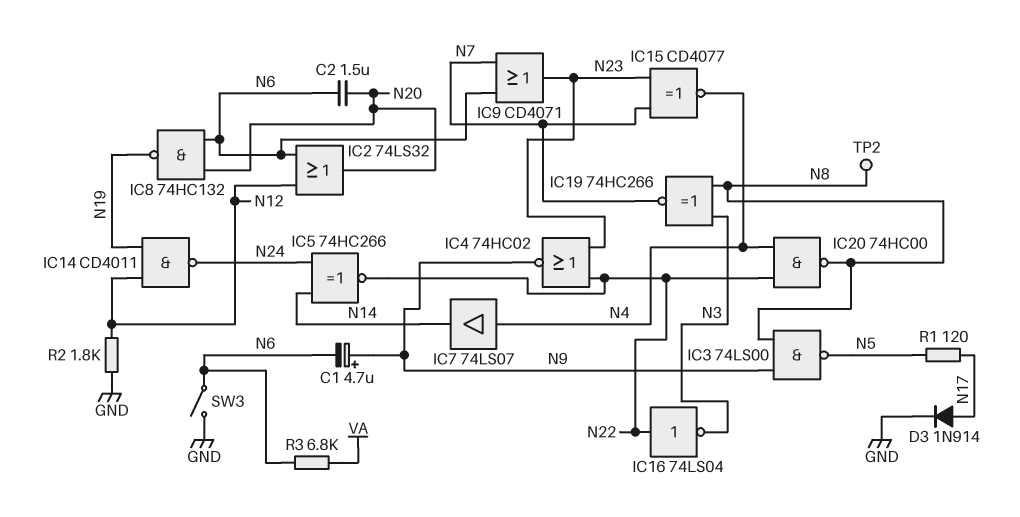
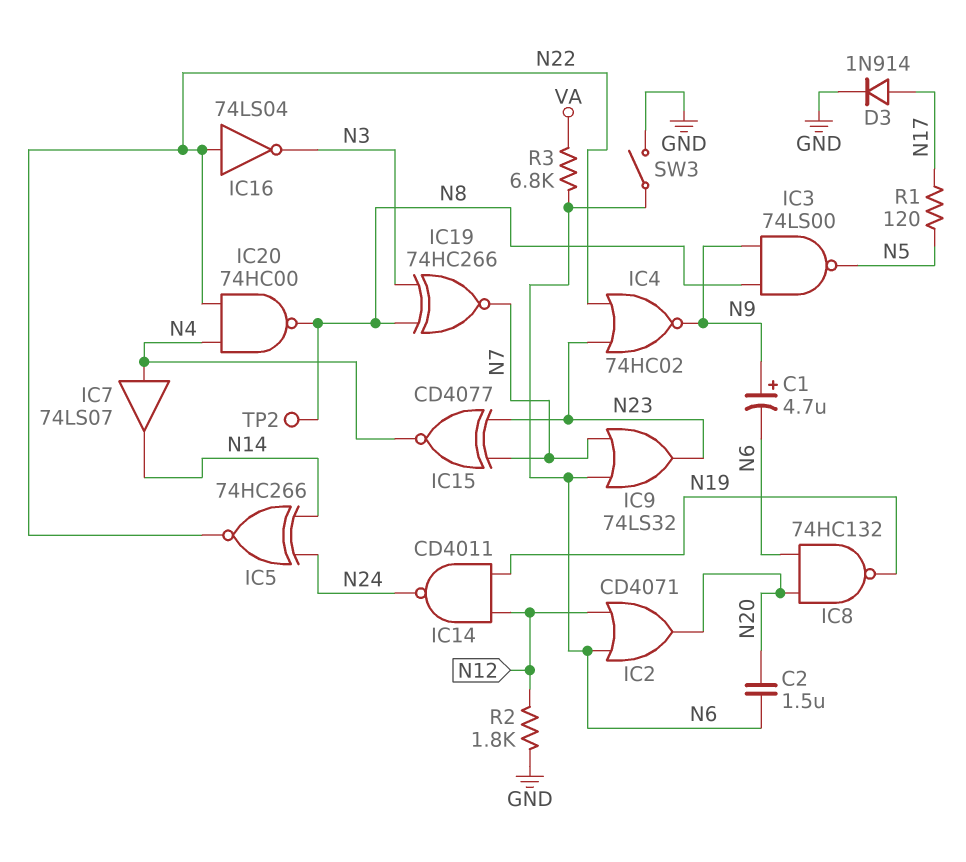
IC2: OR 74LS32 (in N6, in N12, out N20) -> OR CD4071 (in N6, in N12, out N20)
IC9: OR CD4071 (in N6, in N7, out N23) -> OR 74LS32 (in N6, in N7, out N23)

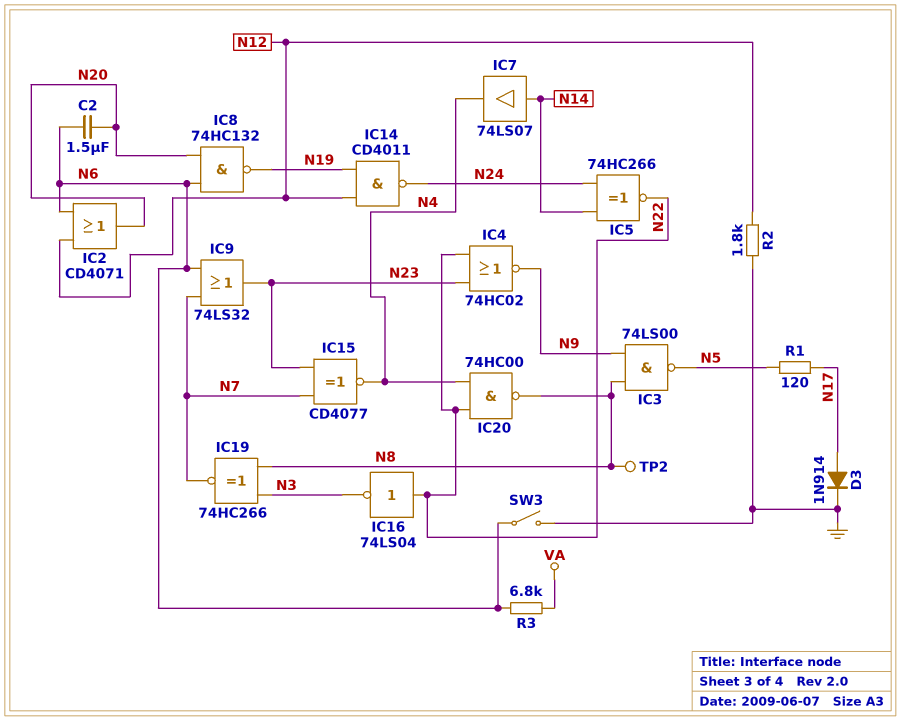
C1: 4.7uF (plus N9, minus N6) -> none
IC7: buffer 74LS07 (in N4, out N14) -> buffer 74LS07 (in N14, out N4)

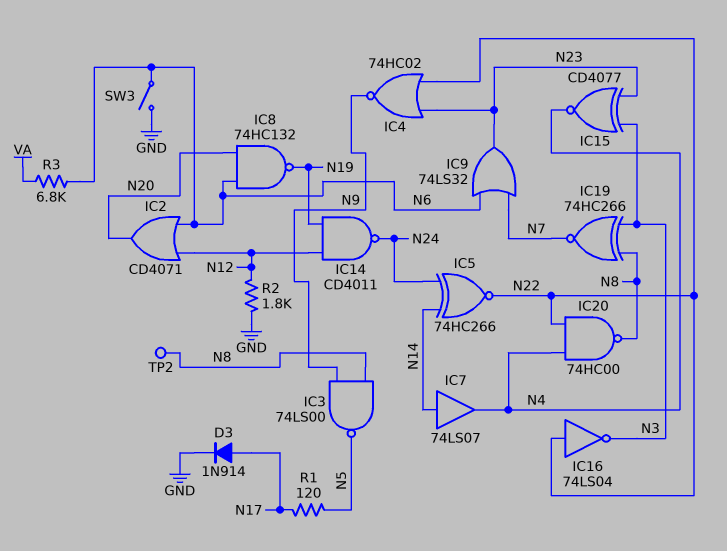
C2: 1.5uF (N6, N20) -> none
IC15: XNOR CD4077 (in N7, in N23, out N4) -> XNOR CD4077 (in N3, in N23, out N4)

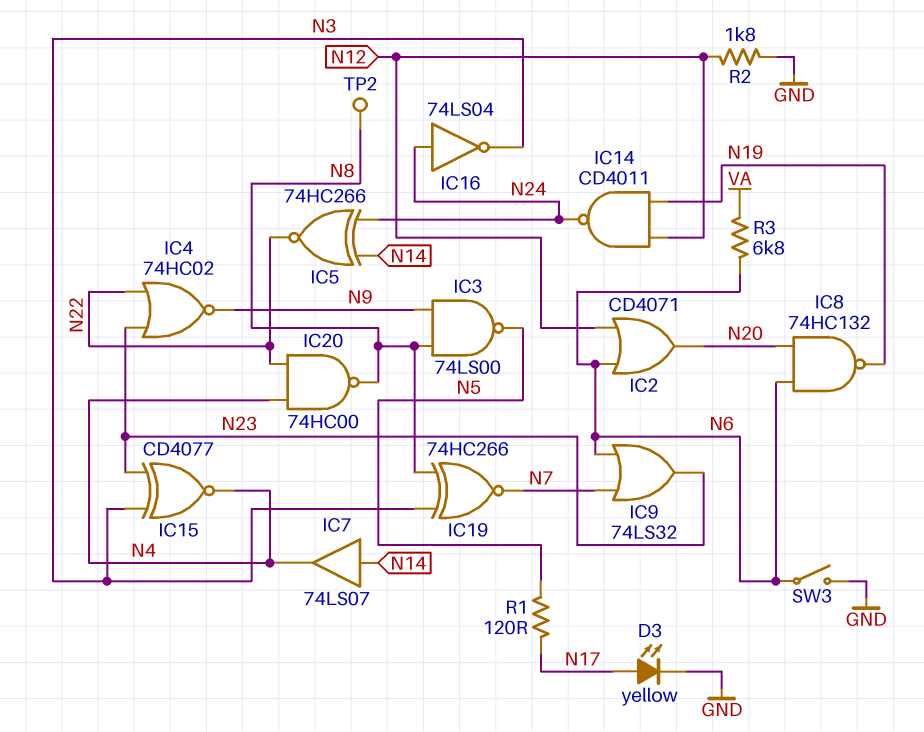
D3: diode 1N914 (A N17, K GND) -> LED yellow (A N17, K GND)
IC16: NOT 74LS04 (in N22, out N3) -> NOT 74LS04 (in N24, out N3)

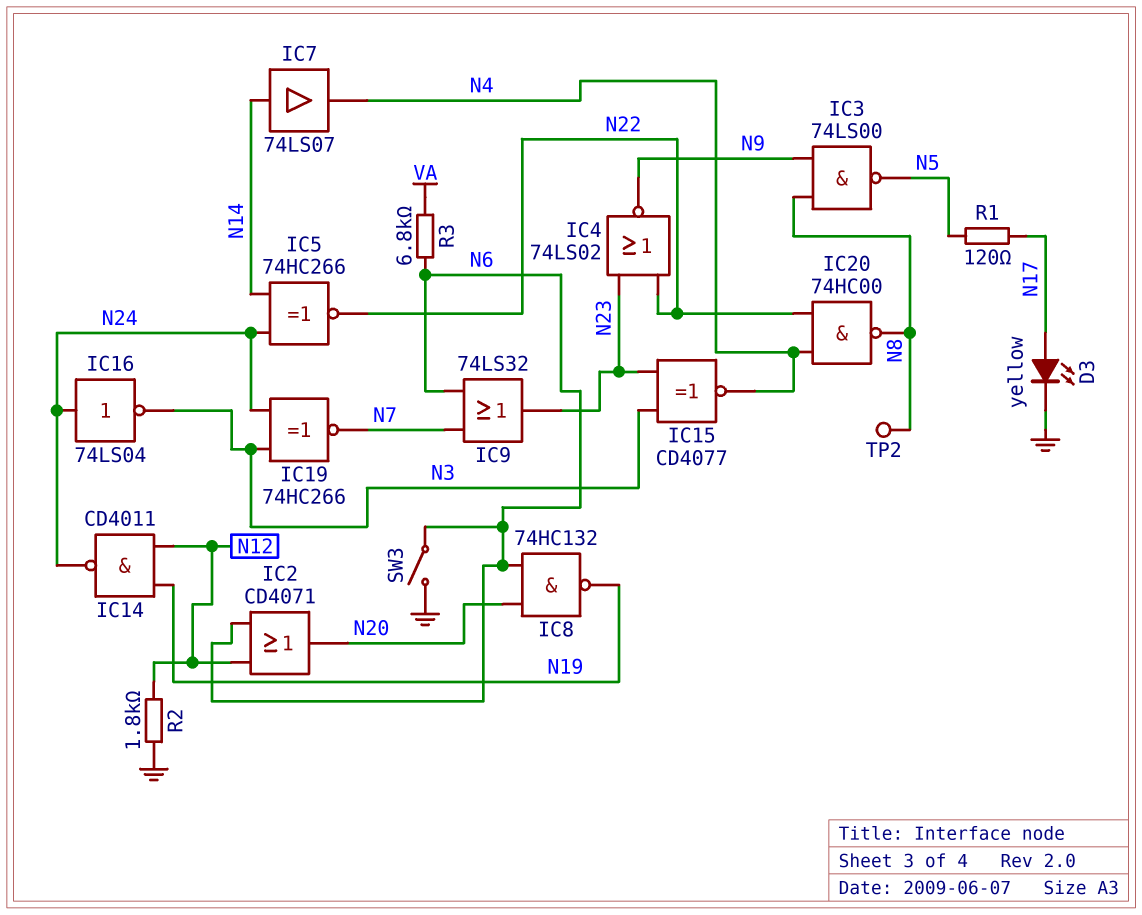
IC4: NOR 74HC02 (in N22, in N23, out N9) -> NOR 74LS02 (in N22, in N23, out N9)
IC19: XNOR 74HC266 (in N3, in N8, out N7) -> XNOR 74HC266 (in N3, in N24, out N7)

